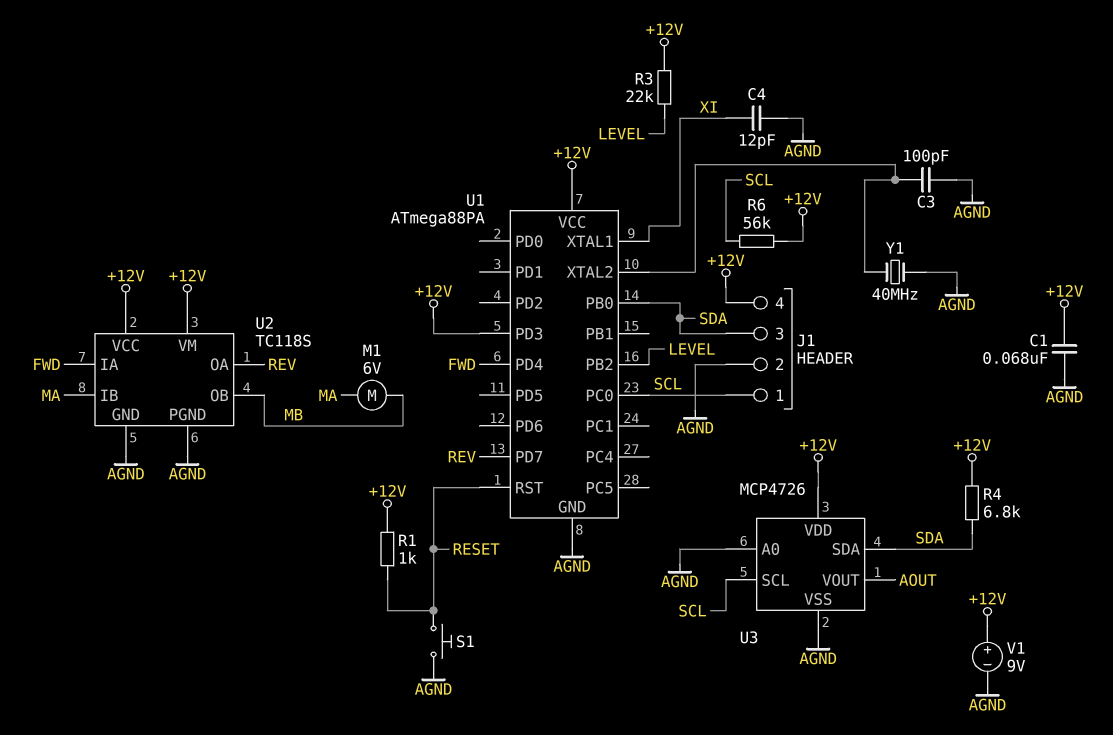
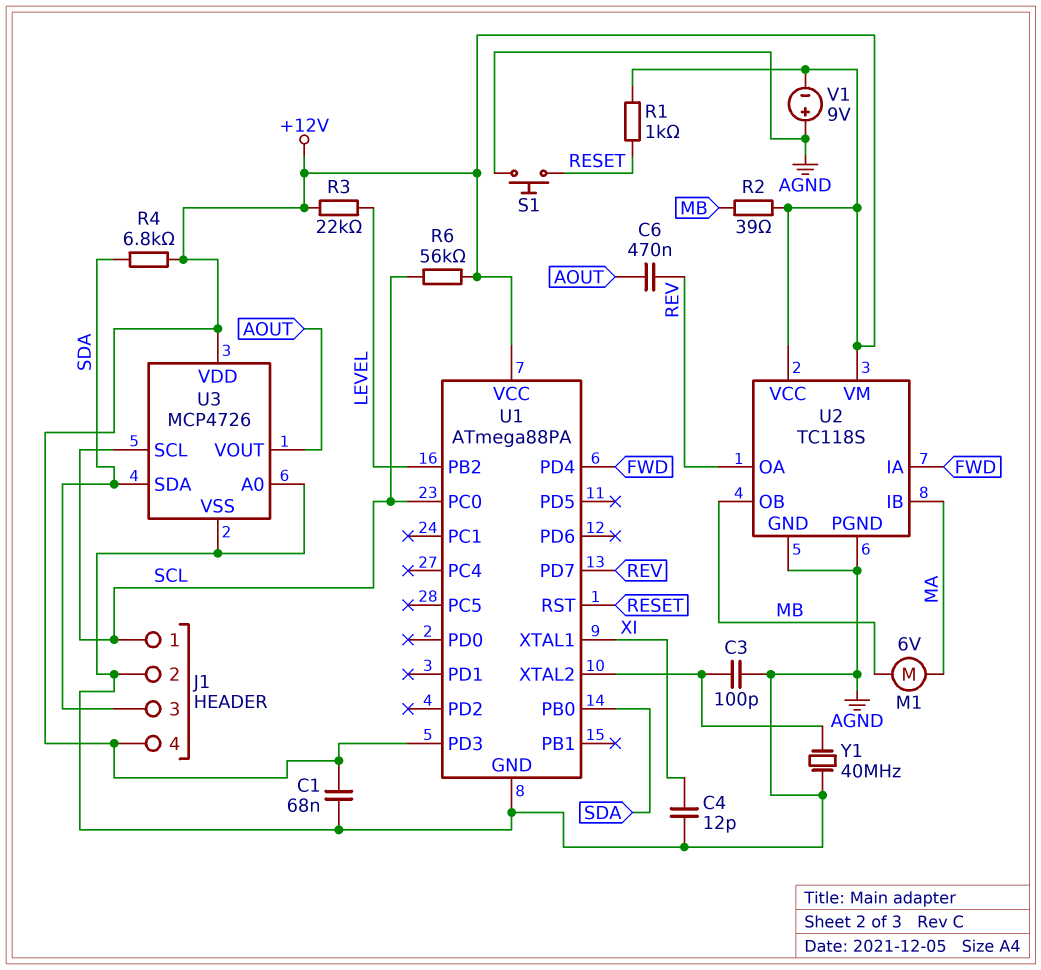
C6: none -> 470nF (AOUT, REV)
R2: none -> 39 (+12V, MB)
V1: 9V (plus +12V, minus AGND) -> 9V (plus AGND, minus +12V)

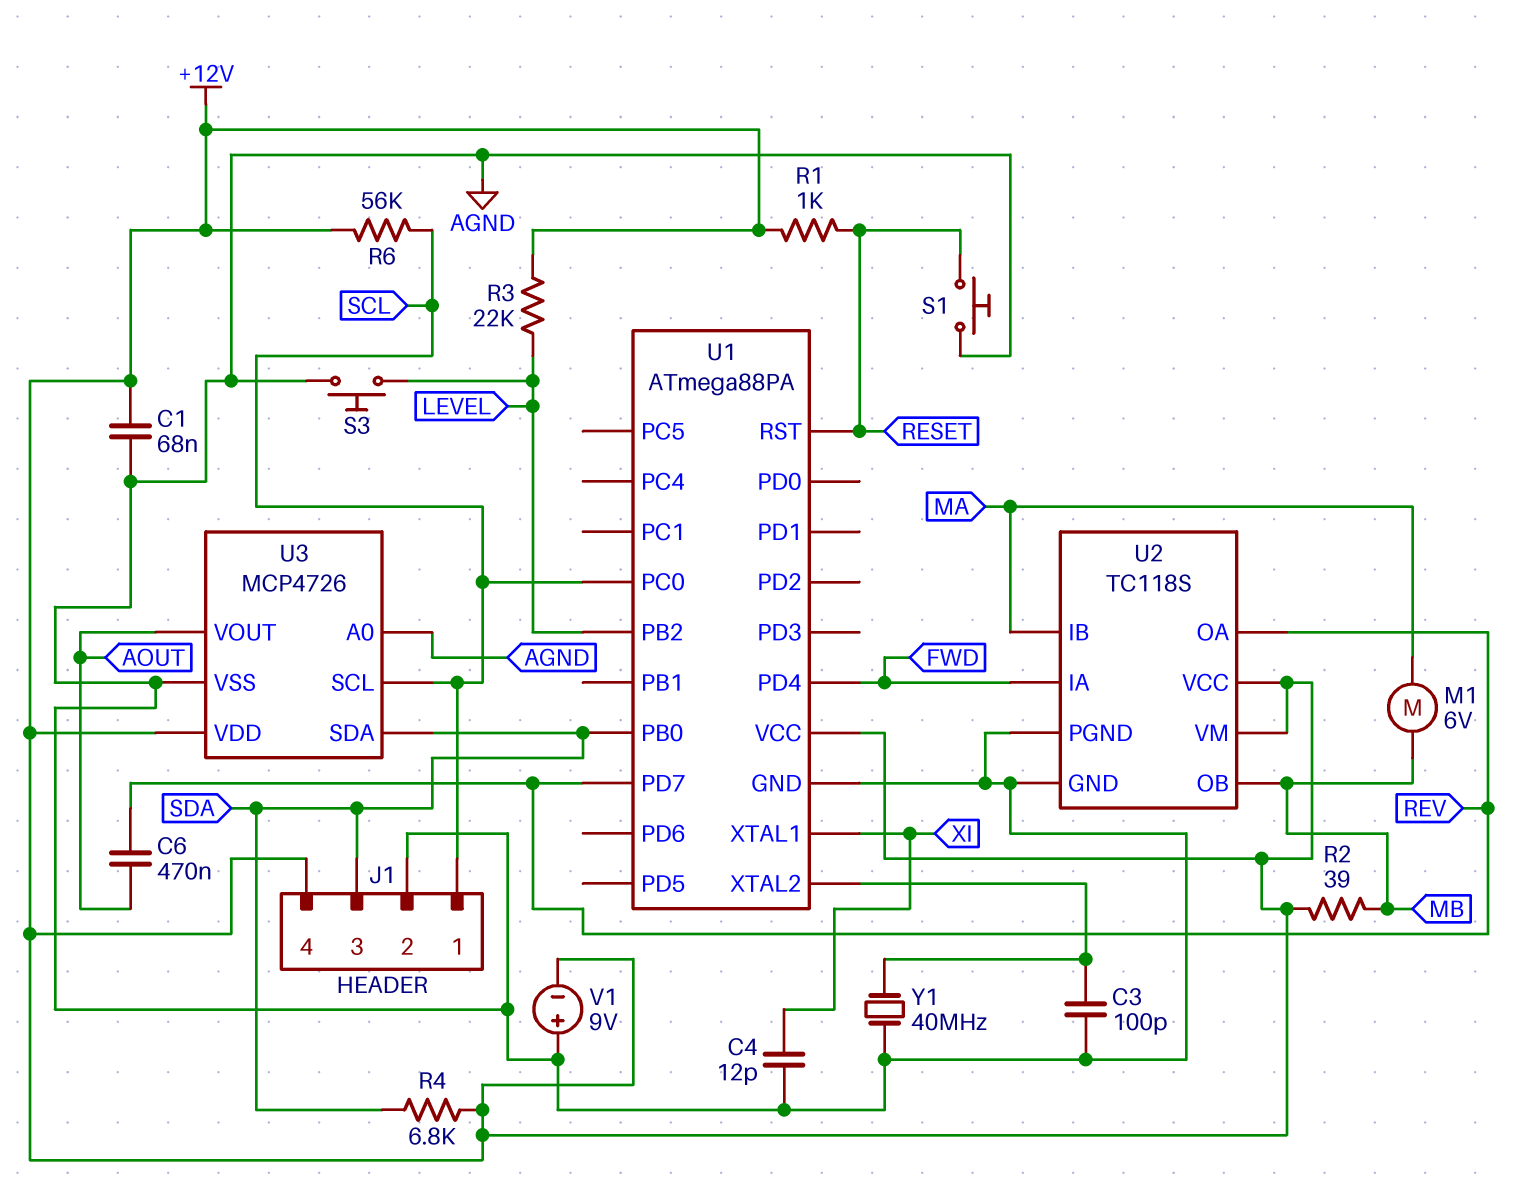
S3: none -> button (AGND, LEVEL)
U1 pin PD3: +12V -> none

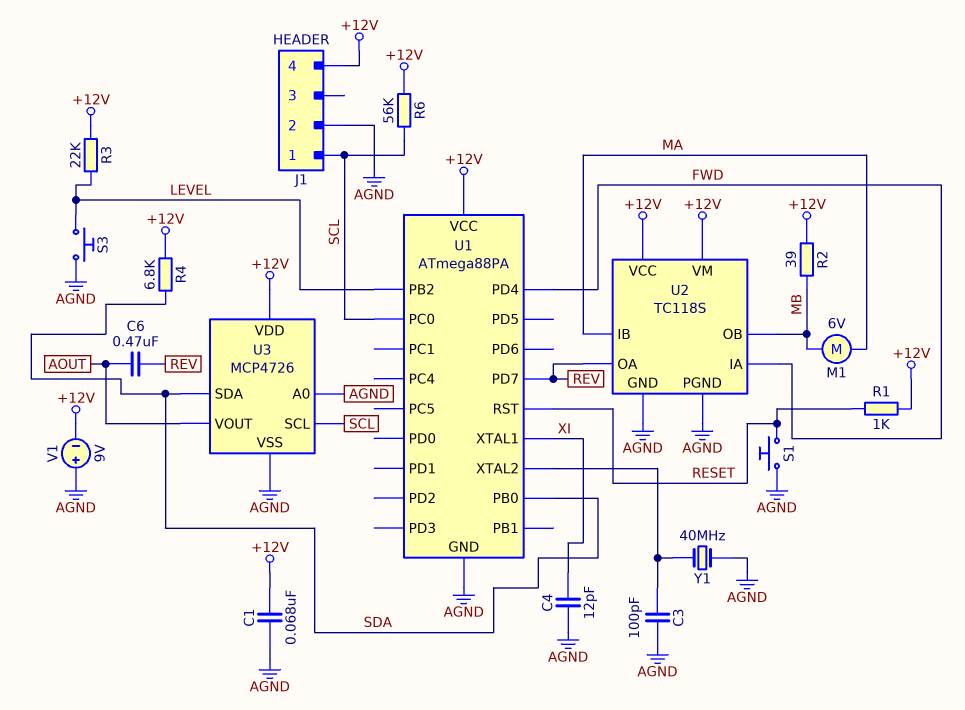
J1 pin 3: SDA -> none

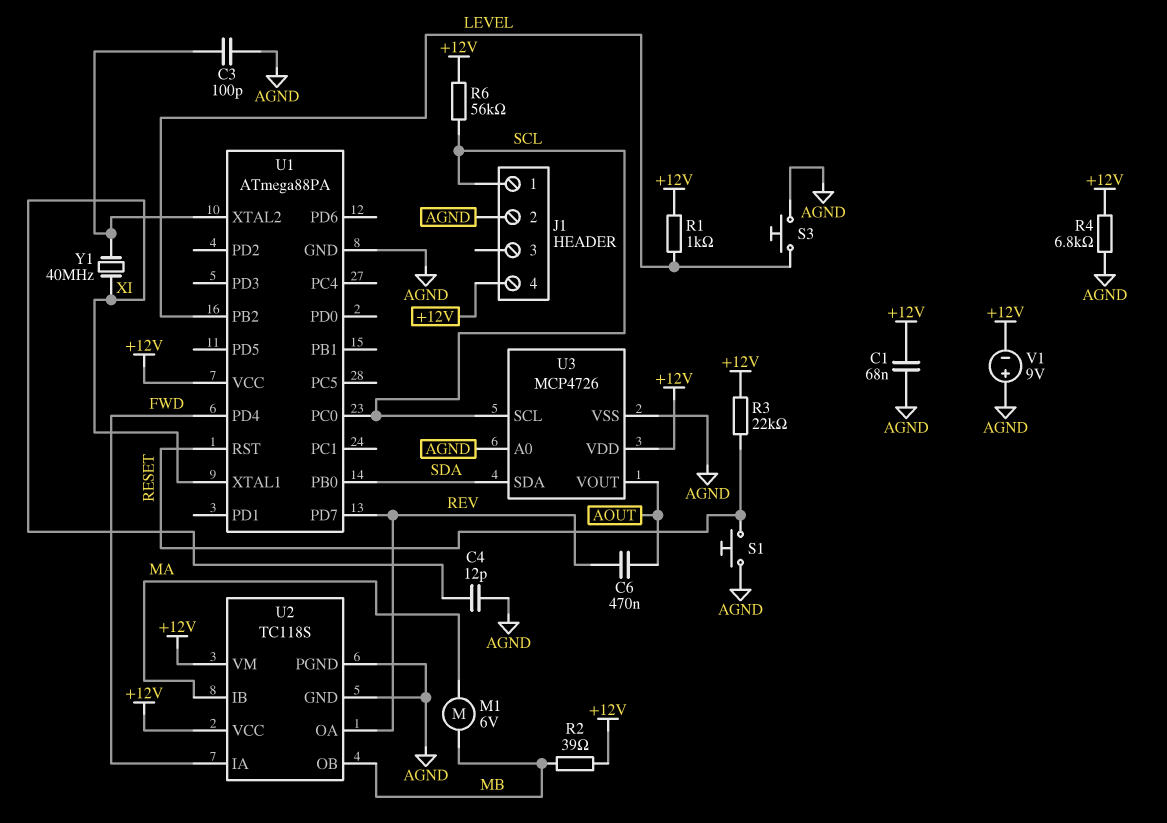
R1: 1k (+12V, RESET) -> 1k (+12V, LEVEL)
R3: 22k (+12V, LEVEL) -> 22k (+12V, RESET)
R4: 6.8k (+12V, SDA) -> 6.8k (+12V, AGND)
Y1: 40MHz (AGND, U1/XTAL2) -> 40MHz (U1/XTAL2, XI)

